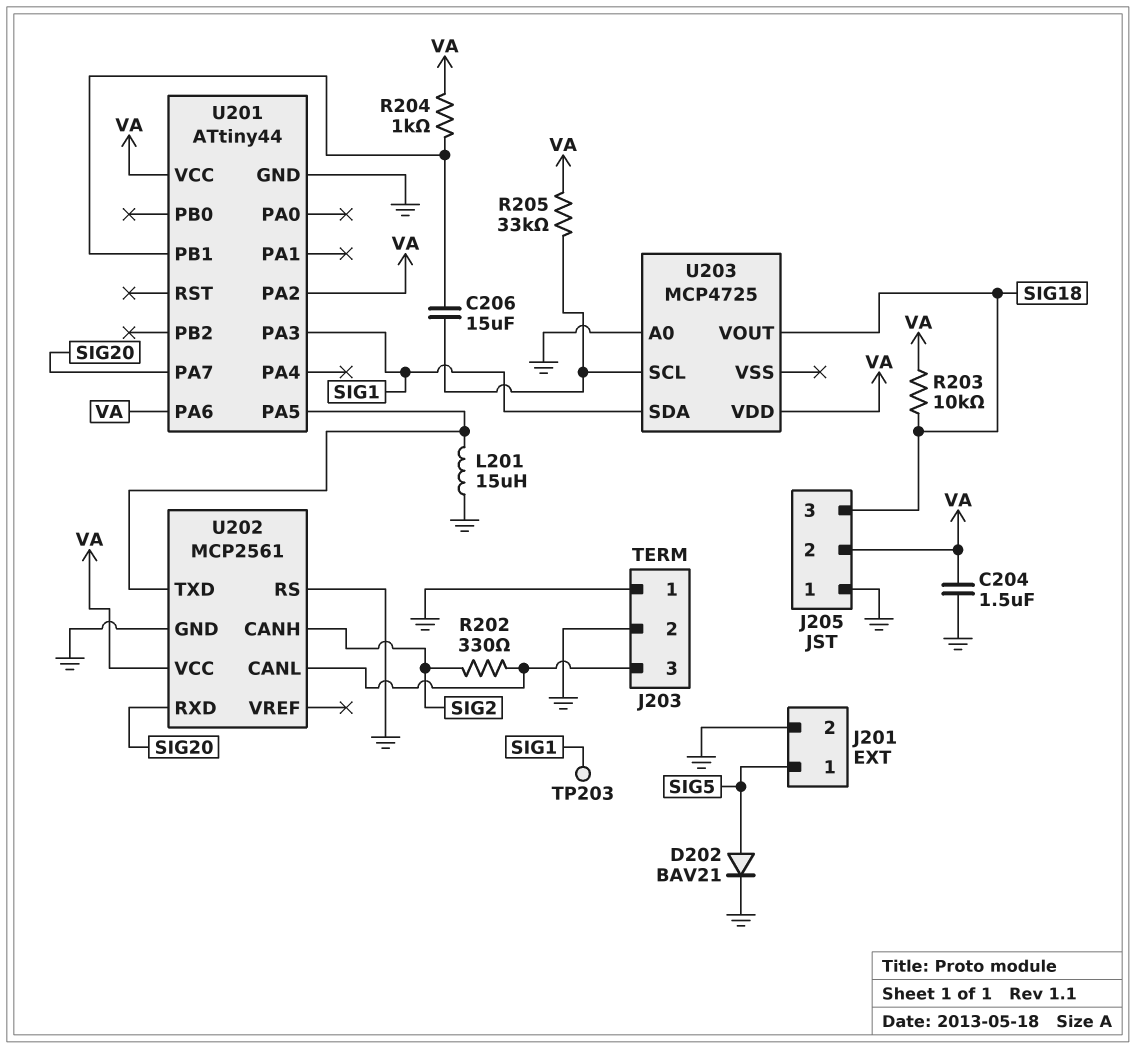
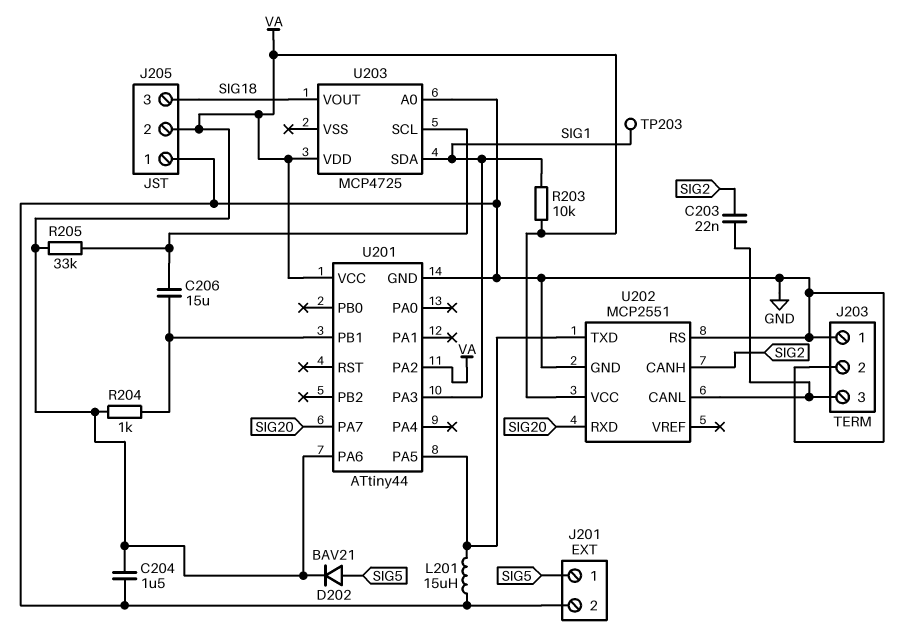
C203: none -> 22nF (J203/3, SIG2)
D202: diode BAV21 (A SIG5, K GND) -> diode BAV21 (A SIG5, K VA)
R202: 330 (J203/3, SIG2) -> none
R203: 10k (SIG18, VA) -> 10k (SIG1, VA)
U202: MCP2561 -> MCP2551

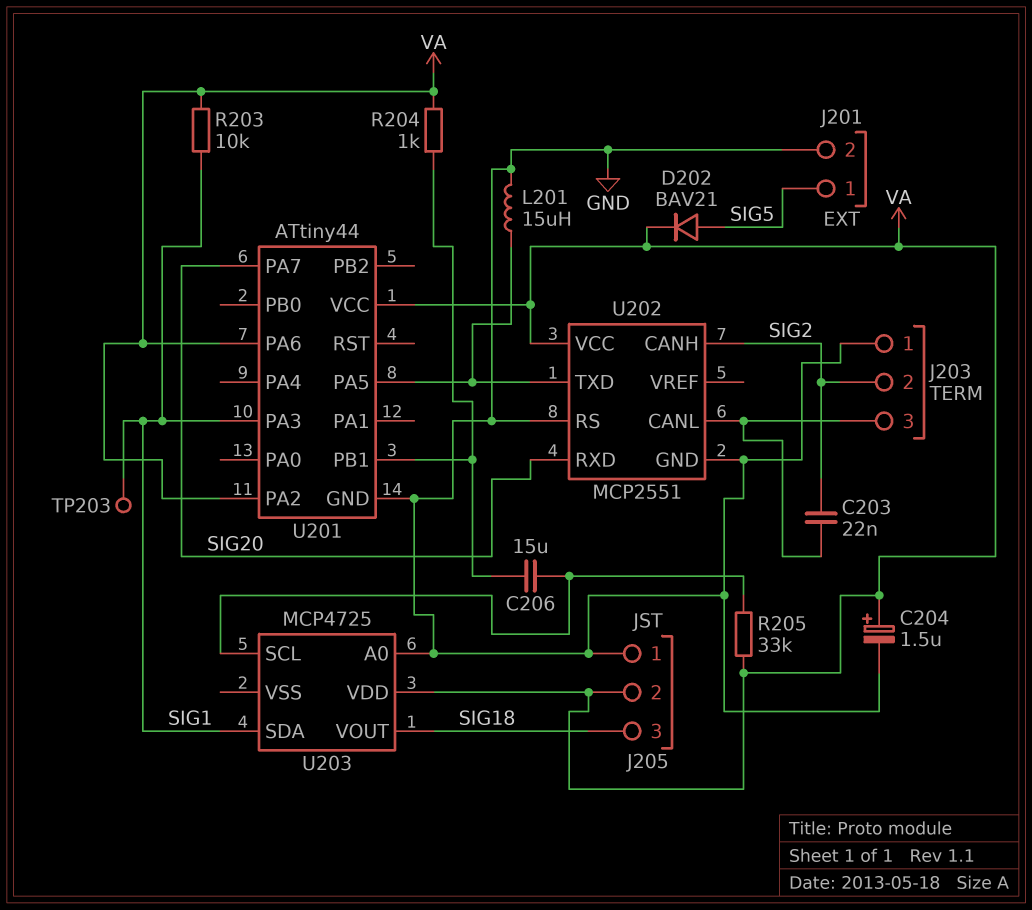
C204: 1.5uF (GND, VA) -> 1.5uF (plus VA, minus GND)
J203 pin 2: GND -> SIG2

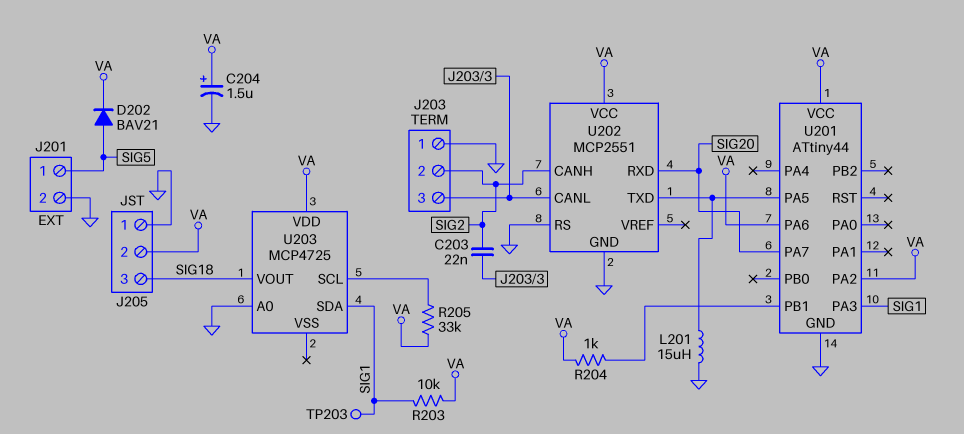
C206: 15uF (U201/PB1, U203/SCL) -> none

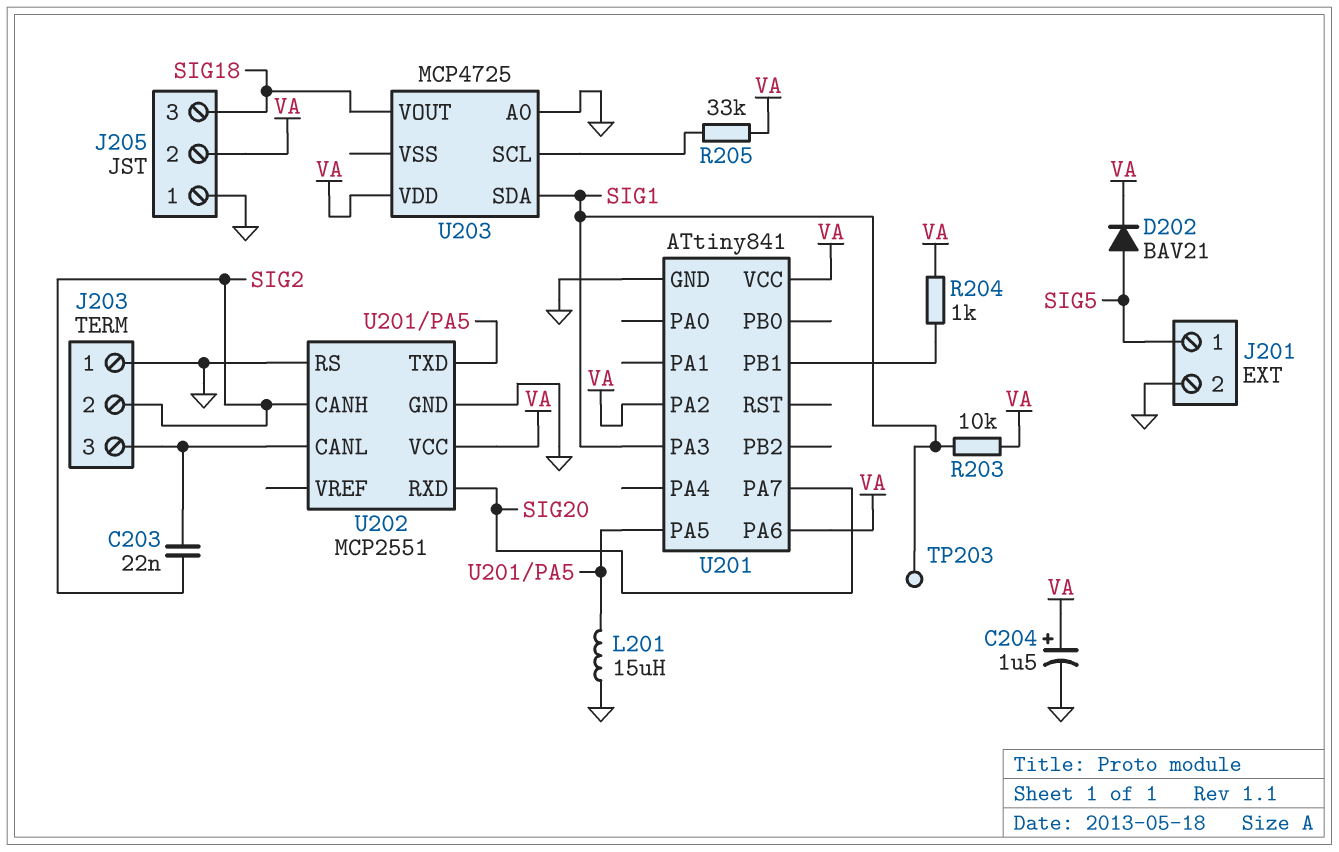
U201: ATtiny44 -> ATtiny841

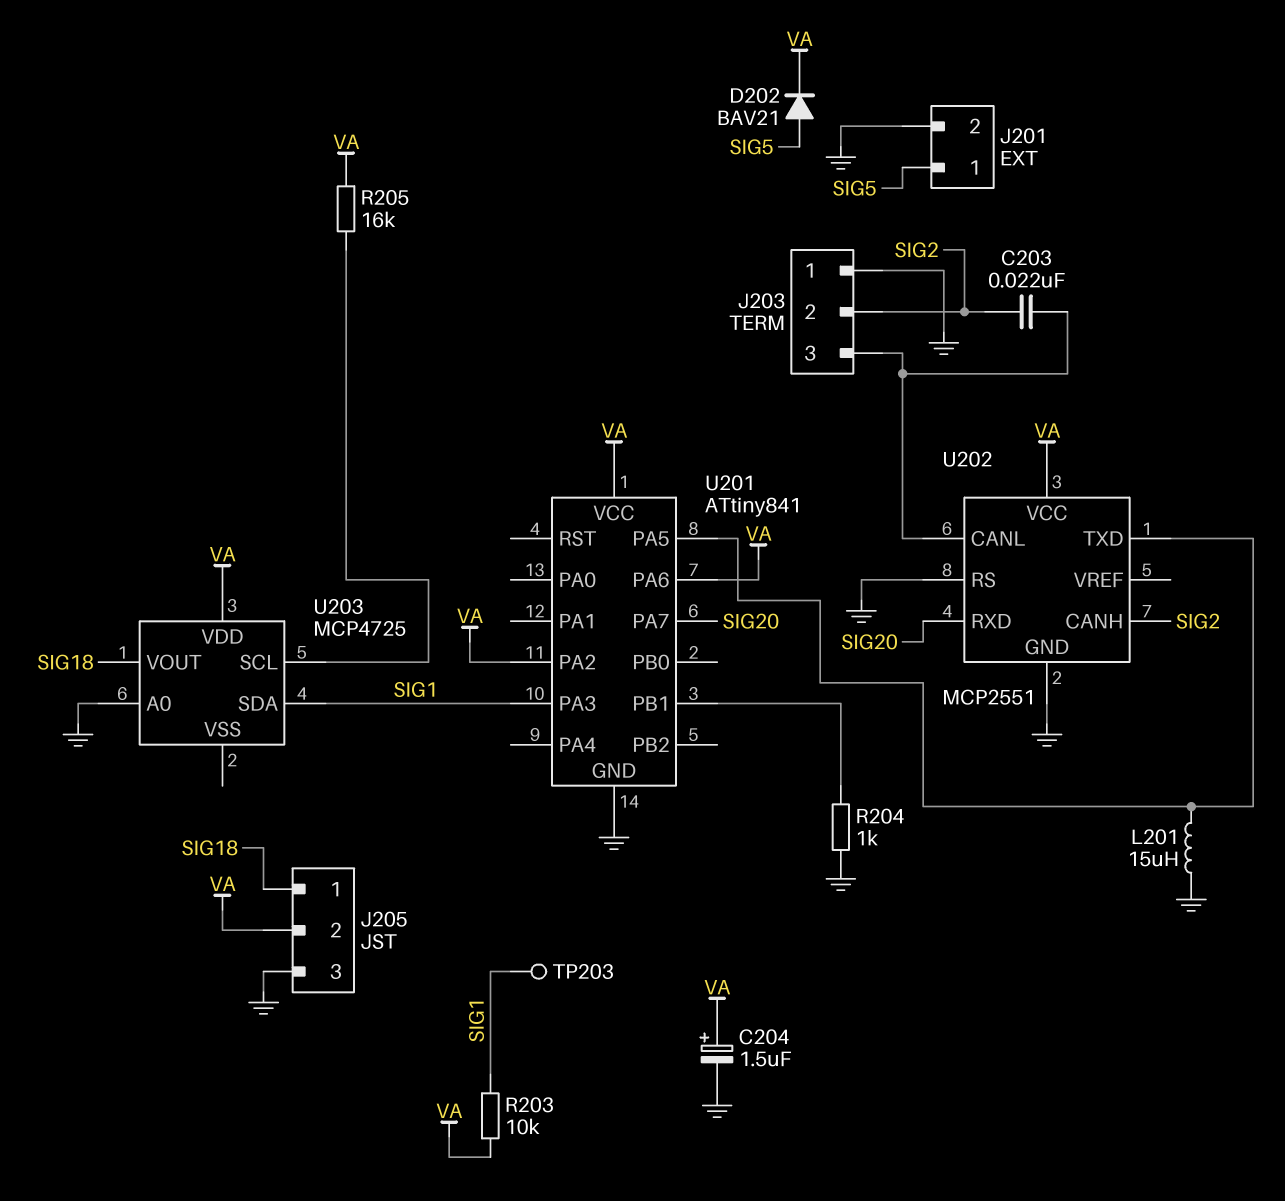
J205 pin 1: GND -> SIG18
J205 pin 3: SIG18 -> GND
R204: 1k (U201/PB1, VA) -> 1k (GND, U201/PB1)
R205: 33k (U203/SCL, VA) -> 16k (U203/SCL, VA)

